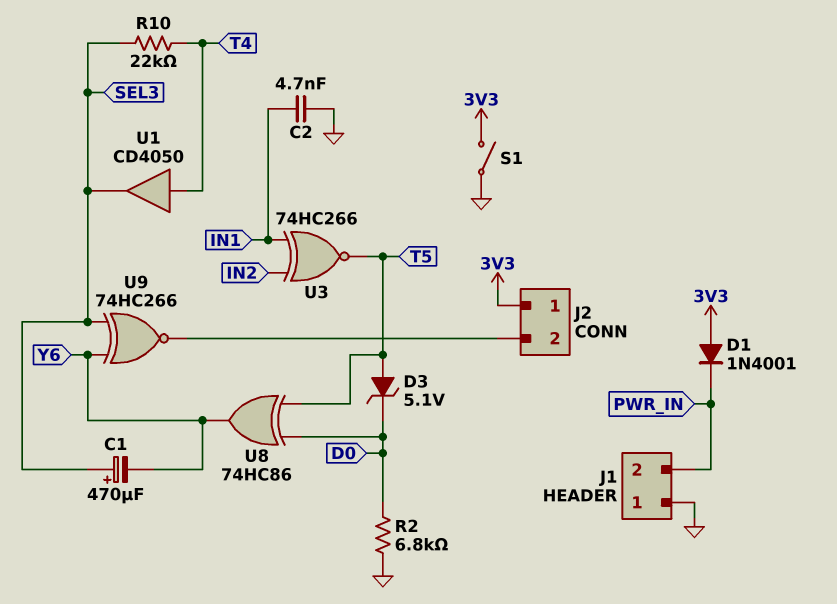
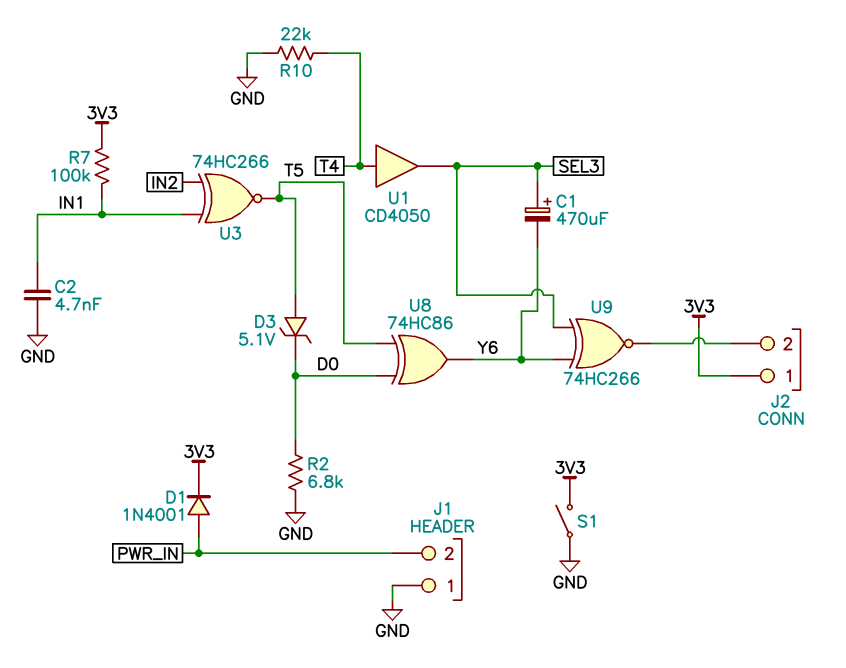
D1: diode 1N4001 (A 3V3, K PWR_IN) -> diode 1N4001 (A PWR_IN, K 3V3)
R7: none -> 100k (3V3, IN1)
R10: 22k (SEL3, T4) -> 22k (GND, T4)

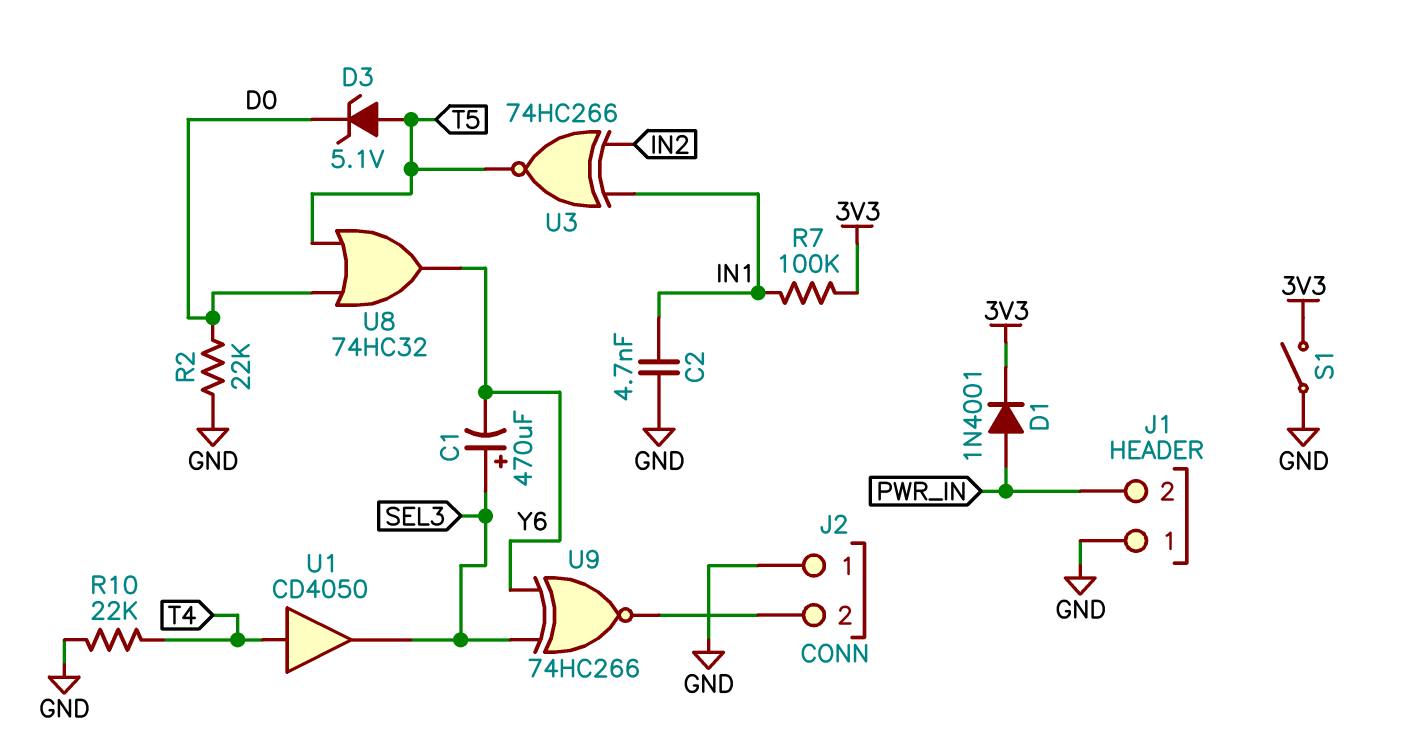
J2 pin 1: 3V3 -> GND
R2: 6.8k (D0, GND) -> 22k (D0, GND)
U8: XOR 74HC86 (in D0, in T5, out Y6) -> OR 74HC32 (in D0, in T5, out Y6)

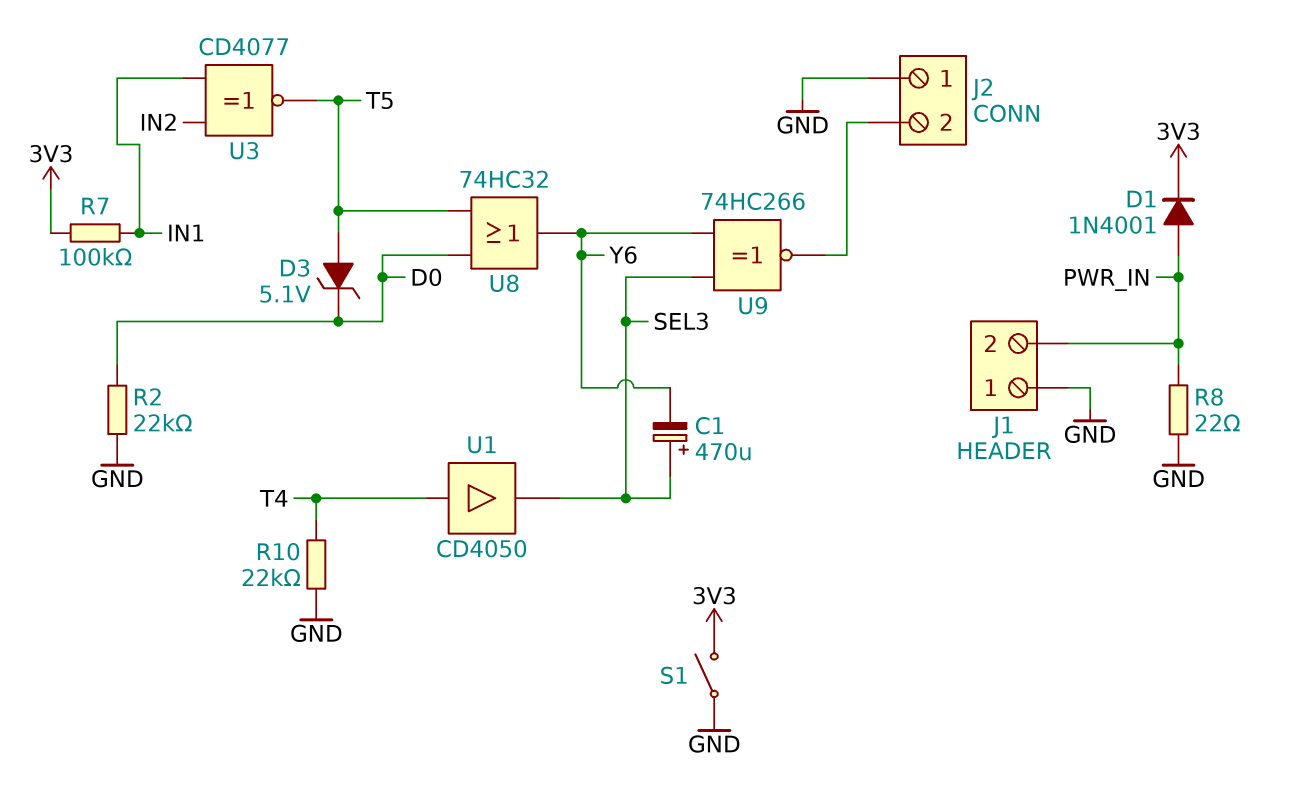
C2: 4.7nF (GND, IN1) -> none
R8: none -> 22 (GND, PWR_IN)
U3: XNOR 74HC266 (in IN1, in IN2, out T5) -> XNOR CD4077 (in IN1, in IN2, out T5)

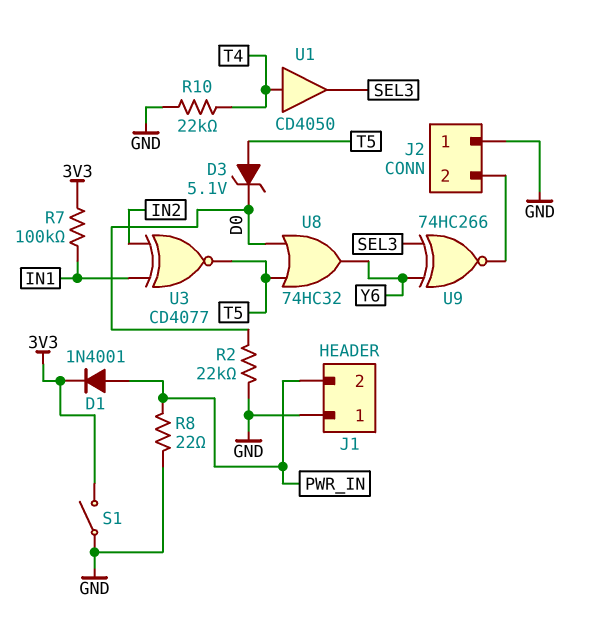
C1: 470uF (plus SEL3, minus Y6) -> none

